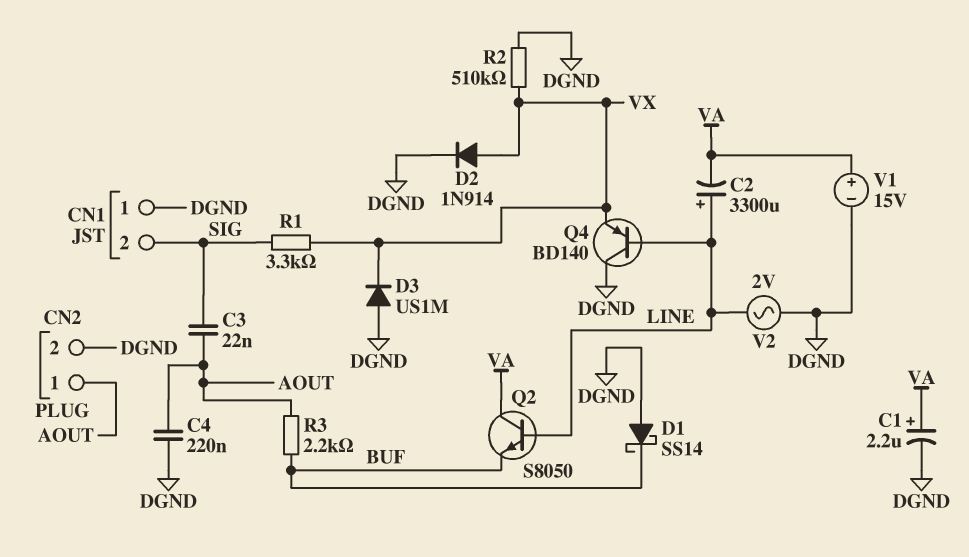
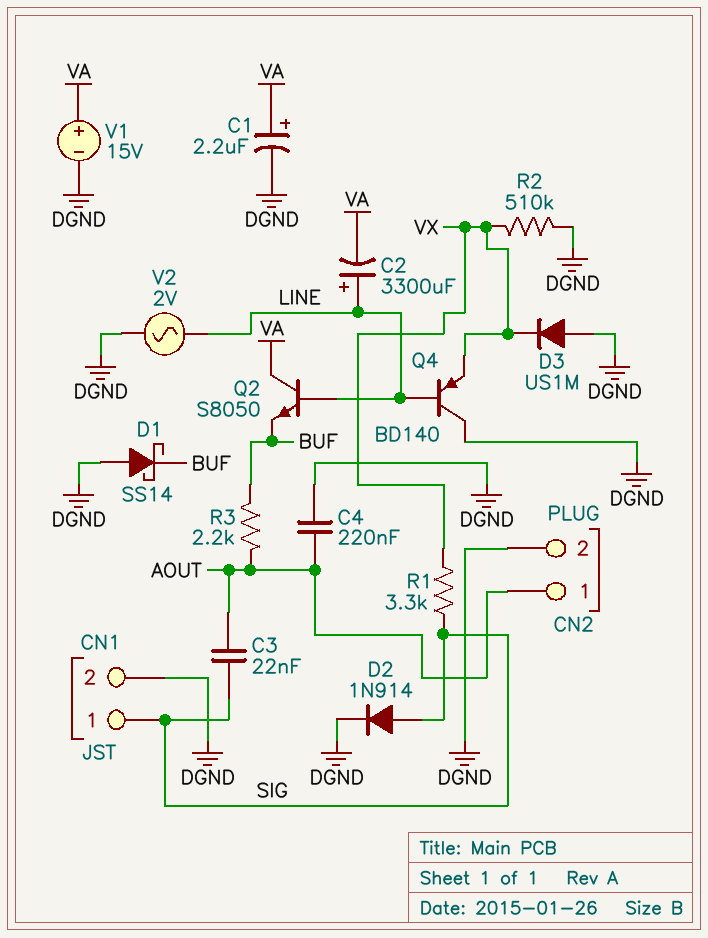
CN1 pin 1: DGND -> SIG
CN1 pin 2: SIG -> DGND
D2: diode 1N914 (A VX, K DGND) -> diode 1N914 (A SIG, K DGND)

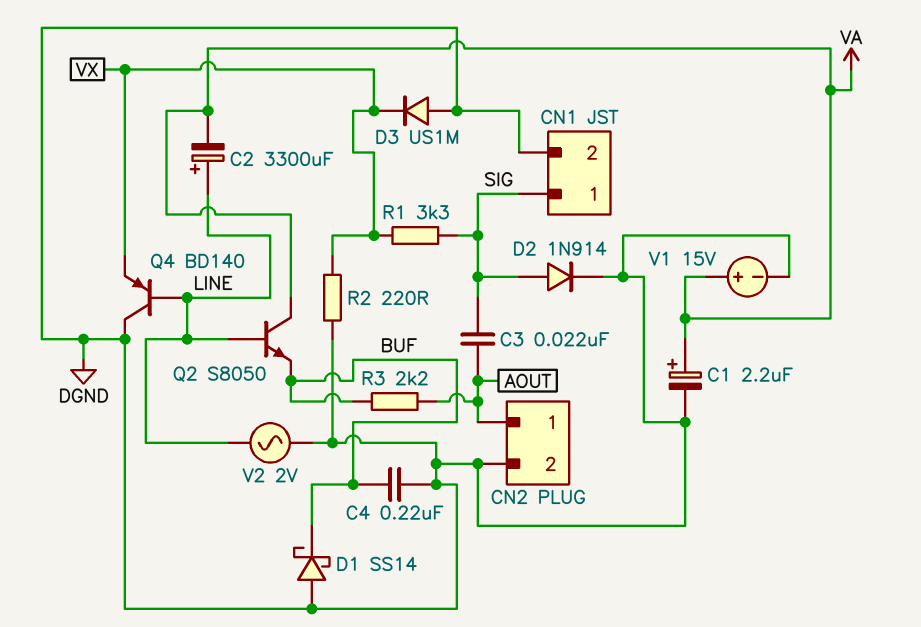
C4: 220nF (AOUT, DGND) -> 220nF (BUF, DGND)
R2: 510k (DGND, VX) -> 220 (DGND, VX)

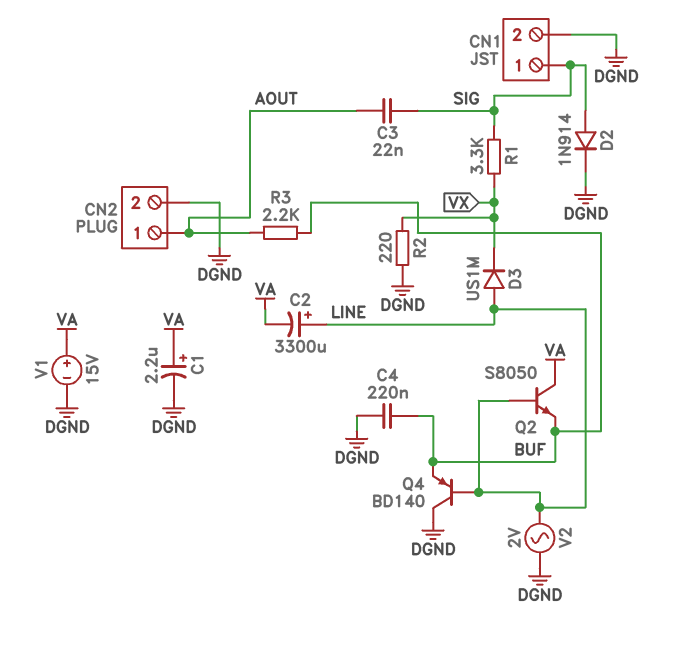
D1: schottky SS14 (A DGND, K BUF) -> none
D3: diode US1M (A DGND, K VX) -> diode US1M (A LINE, K VX)
Q4: PNP BD140 (B LINE, C DGND, E VX) -> PNP BD140 (B LINE, C DGND, E BUF)

